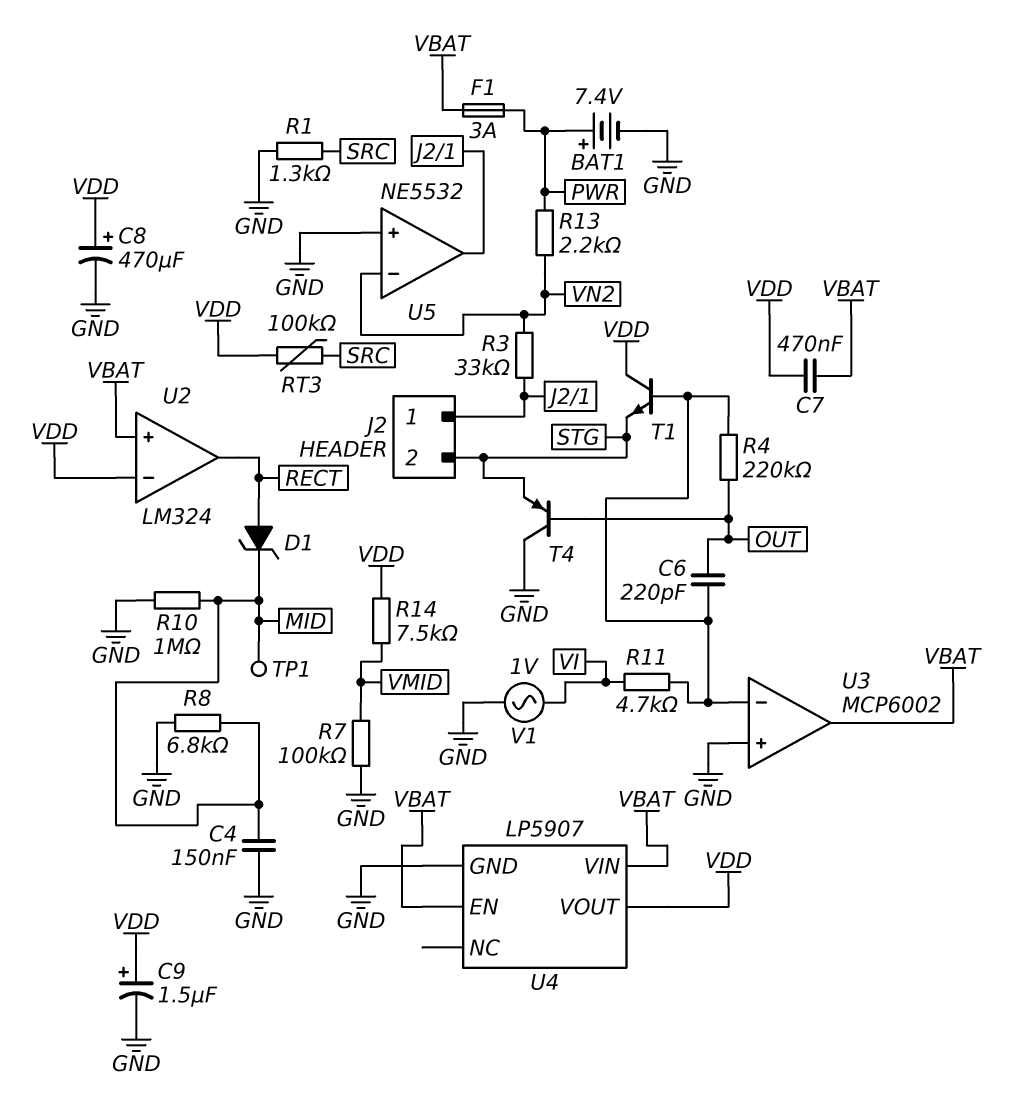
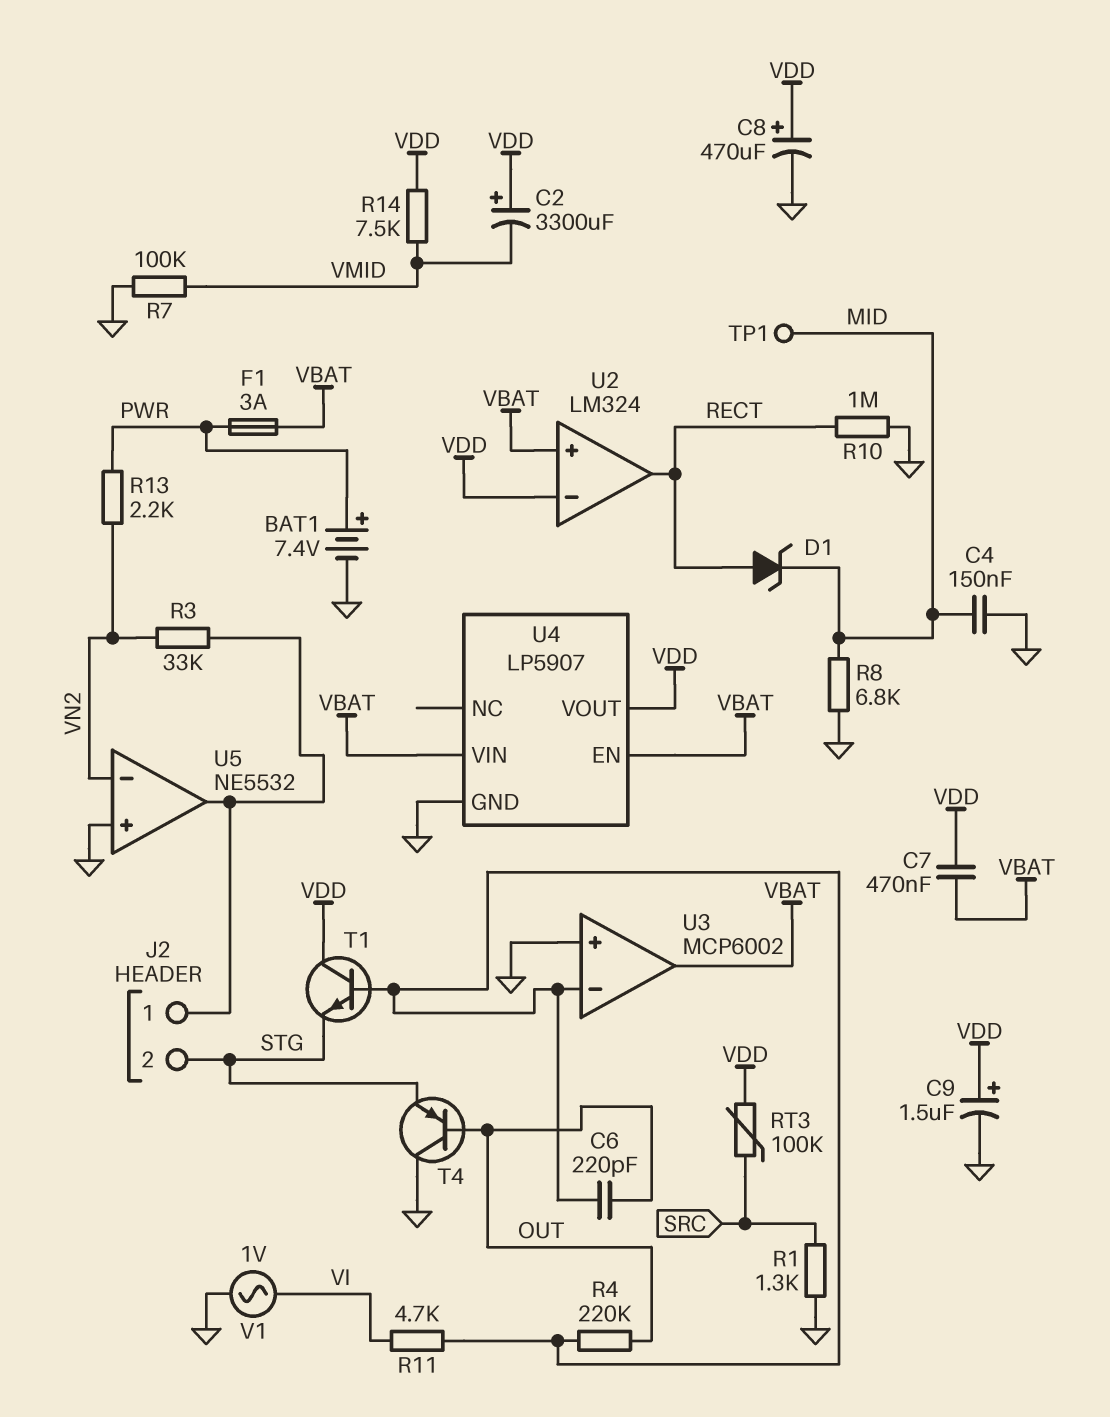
C2: none -> 3300uF (plus VDD, minus VMID)
R10: 1M (GND, MID) -> 1M (GND, RECT)

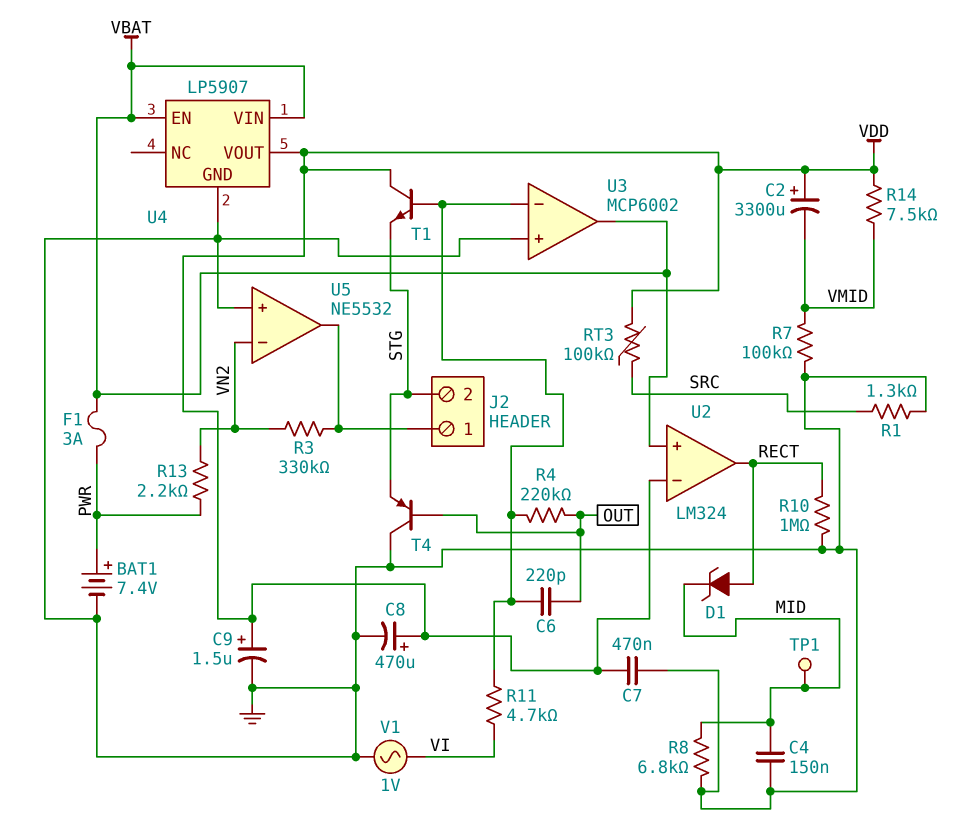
C7: 470nF (VBAT, VDD) -> 470nF (GND, VDD)
R3: 33k (J2/1, VN2) -> 330k (J2/1, VN2)

